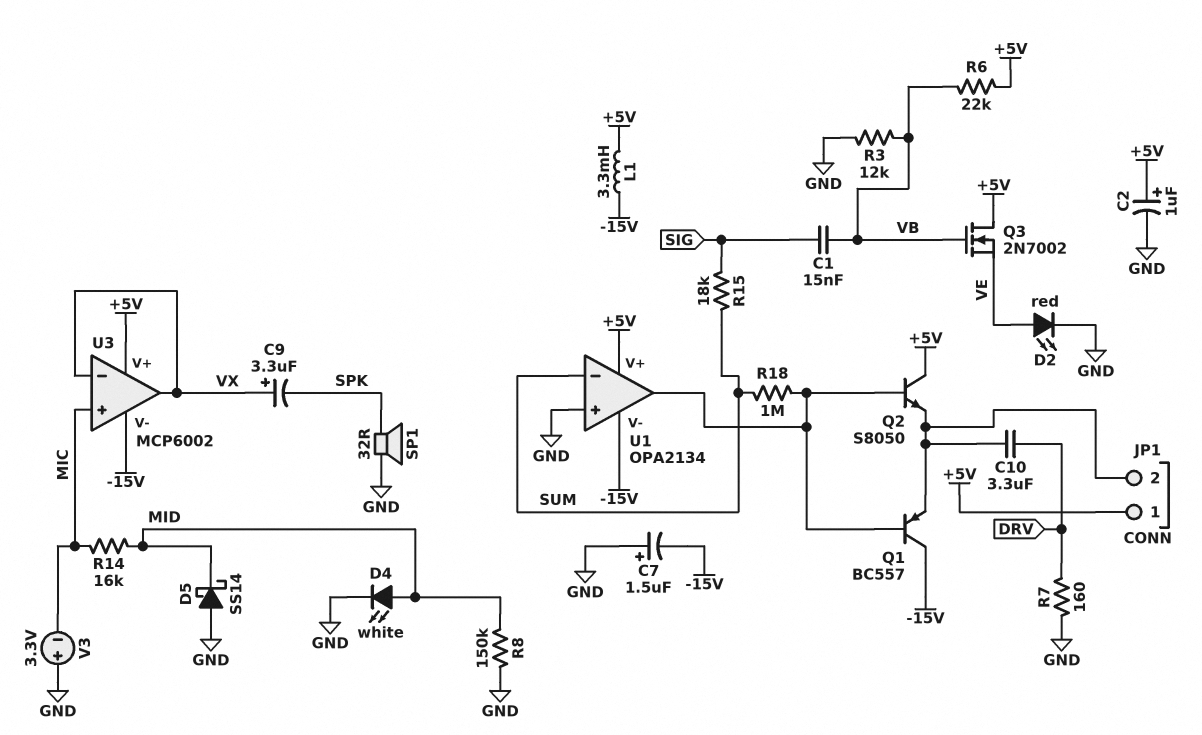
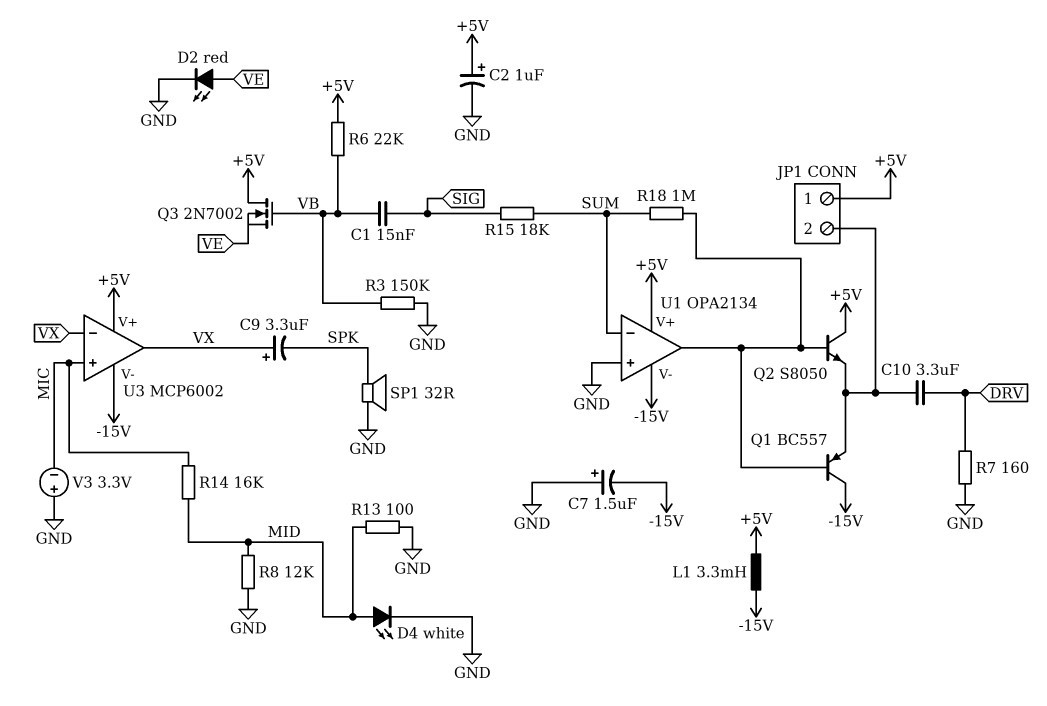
D5: schottky SS14 (A GND, K MID) -> none
R3: 12k (GND, VB) -> 150k (GND, VB)
R8: 150k (GND, MID) -> 12k (GND, MID)
R13: none -> 100 (GND, MID)

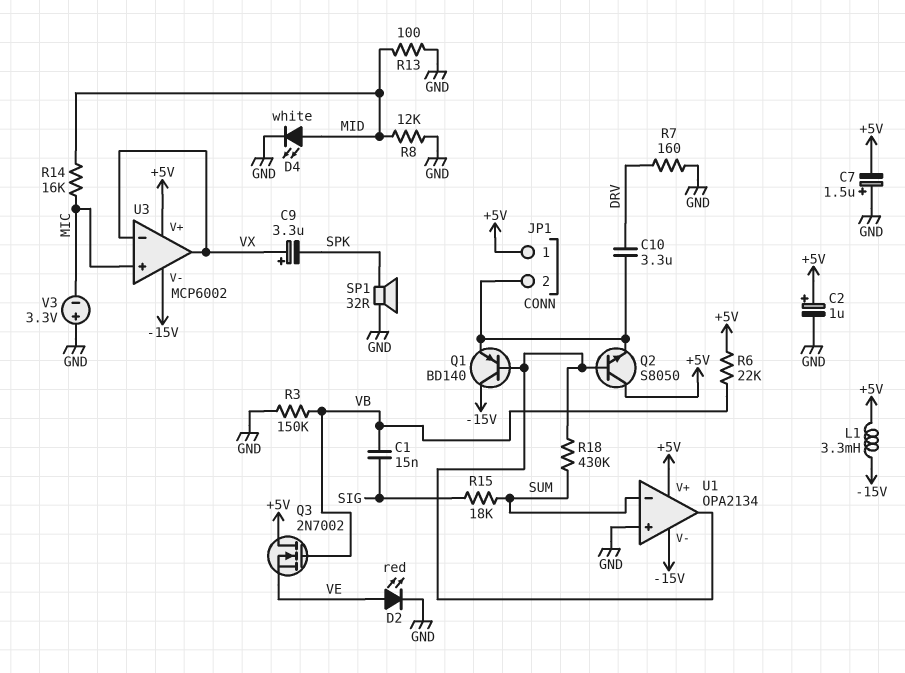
C7: 1.5uF (plus GND, minus -15V) -> 1.5uF (plus GND, minus +5V)
Q1: PNP BC557 (B U1/out, C -15V, E JP1/2) -> PNP BD140 (B U1/out, C -15V, E JP1/2)
R18: 1M (SUM, U1/out) -> 430k (SUM, U1/out)

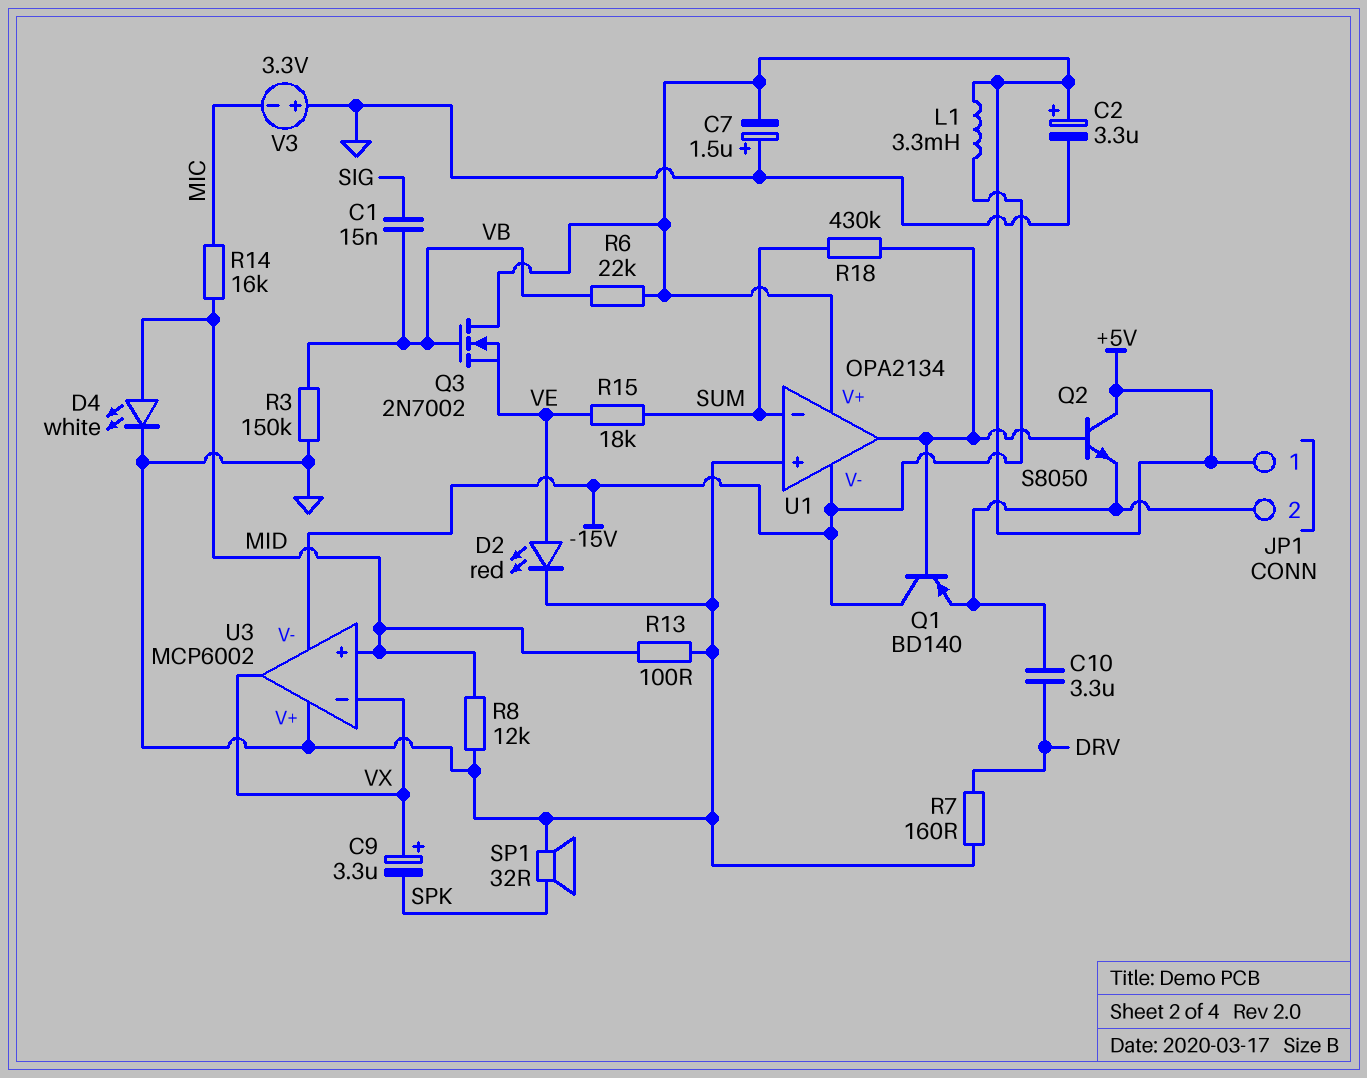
C2: 1uF (plus +5V, minus GND) -> 3.3uF (plus +5V, minus GND)
R15: 18k (SIG, SUM) -> 18k (SUM, VE)
U3 pin V+: +5V -> GND
U3 pin in+: MIC -> MID

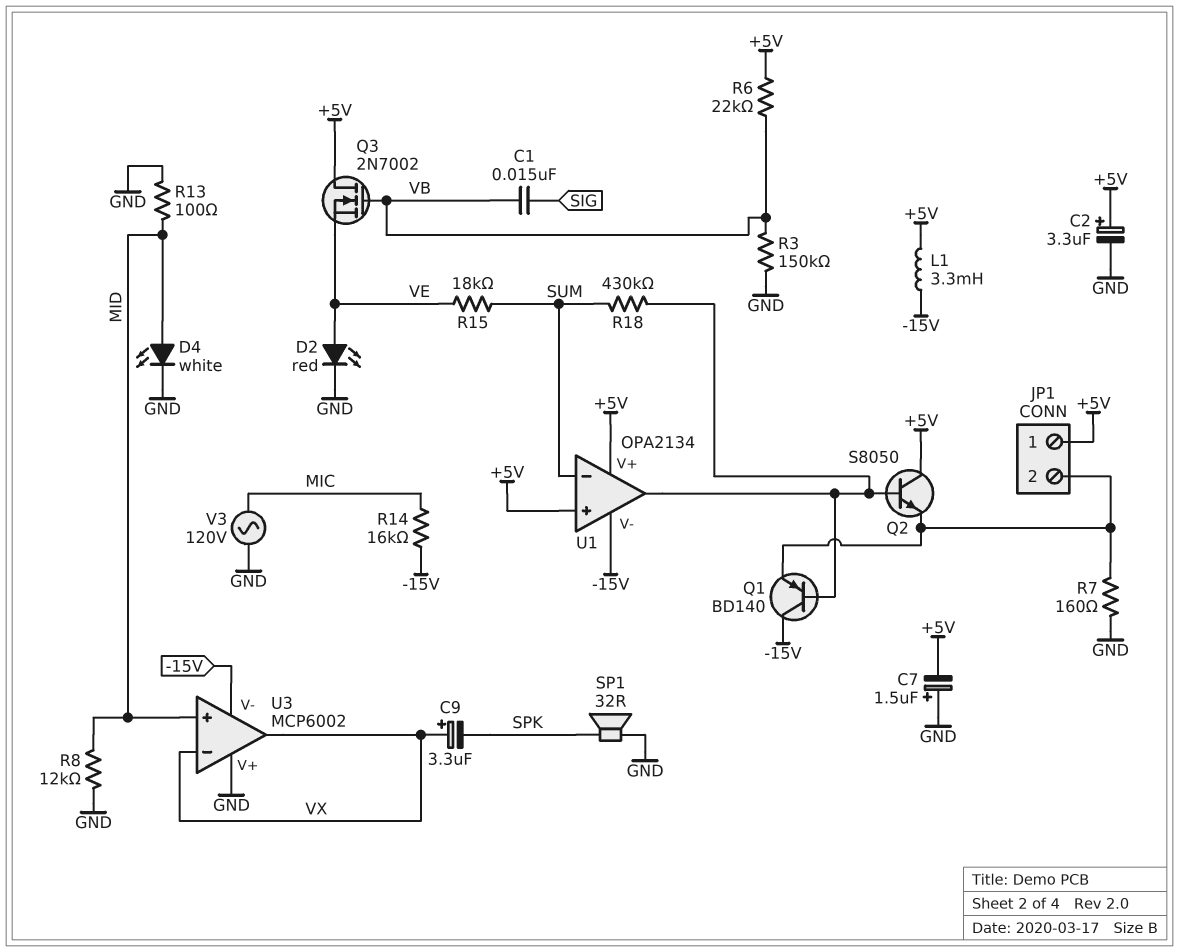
C10: 3.3uF (DRV, JP1/2) -> none
R7: 160 (DRV, GND) -> 160 (GND, JP1/2)
R14: 16k (MIC, MID) -> 16k (-15V, MIC)
U1 pin in+: GND -> +5V
V3: 3.3V (plus GND, minus MIC) -> AC 120V (GND, MIC)

